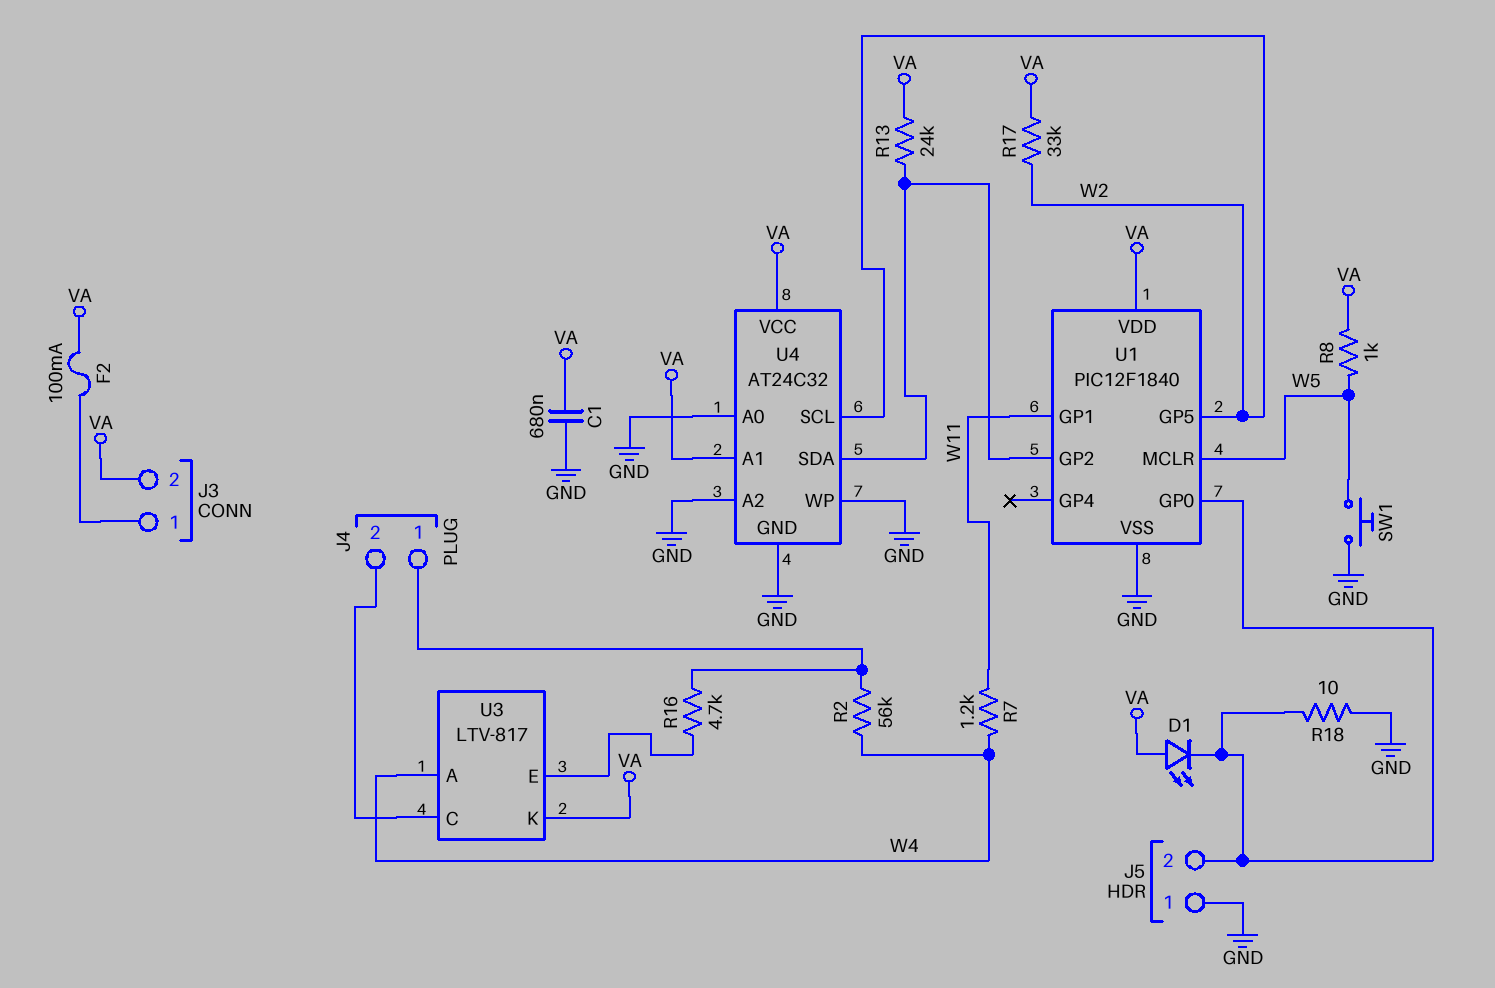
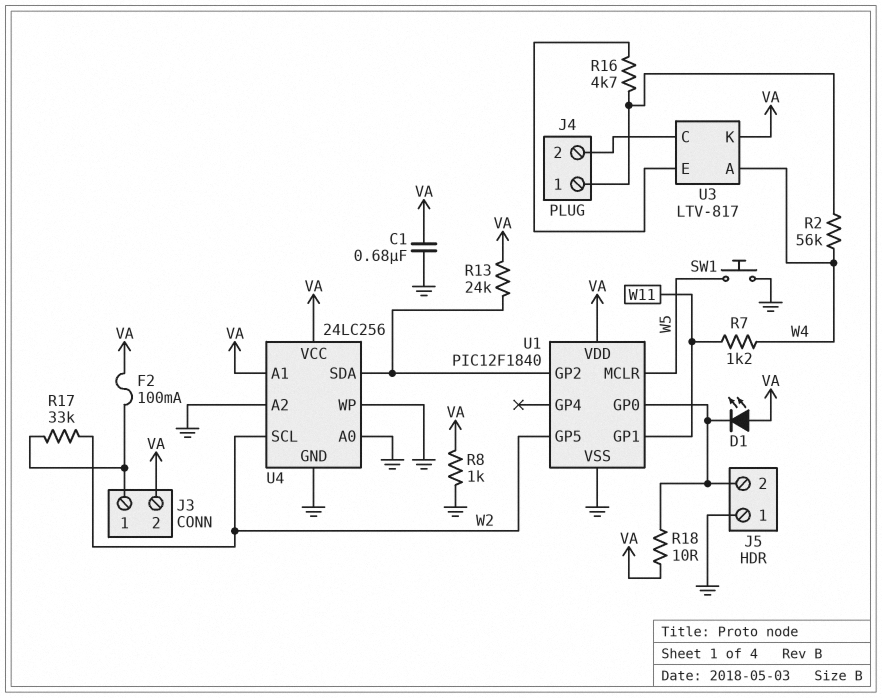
R8: 1k (VA, W5) -> 1k (GND, VA)
R17: 33k (VA, W2) -> 33k (J3/1, W2)
R18: 10 (GND, J5/2) -> 10 (J5/2, VA)
U4: AT24C32 -> 24LC256

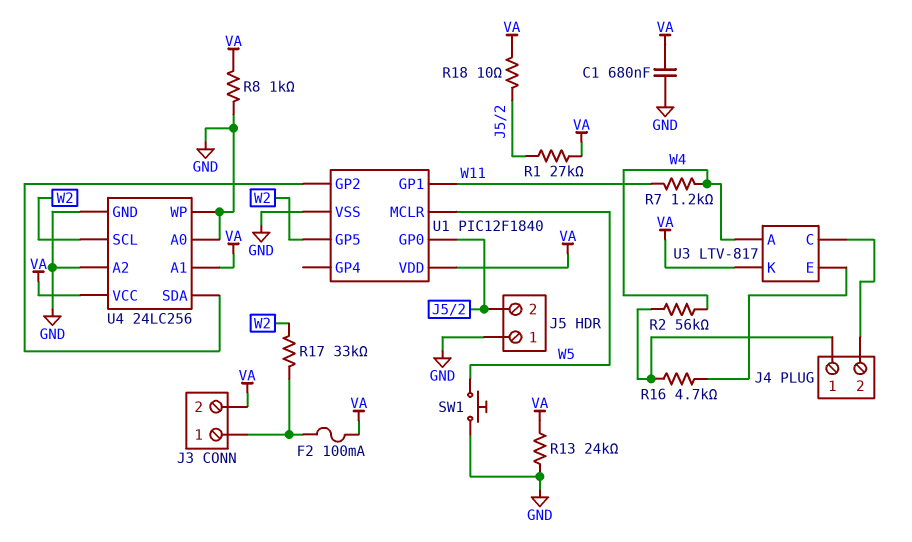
D1: LED (A VA, K J5/2) -> none
R1: none -> 27k (J5/2, VA)
R13: 24k (U1/GP2, VA) -> 24k (GND, VA)

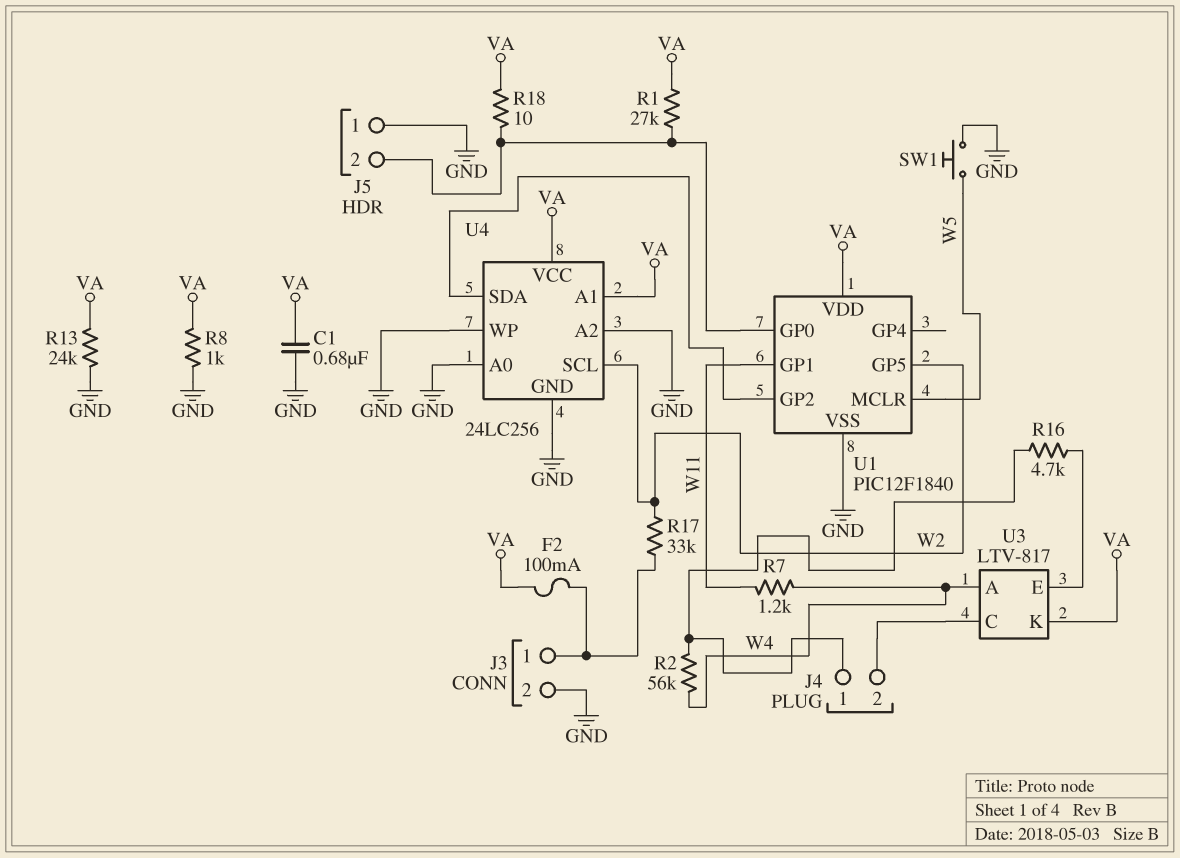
J3 pin 2: VA -> GND

